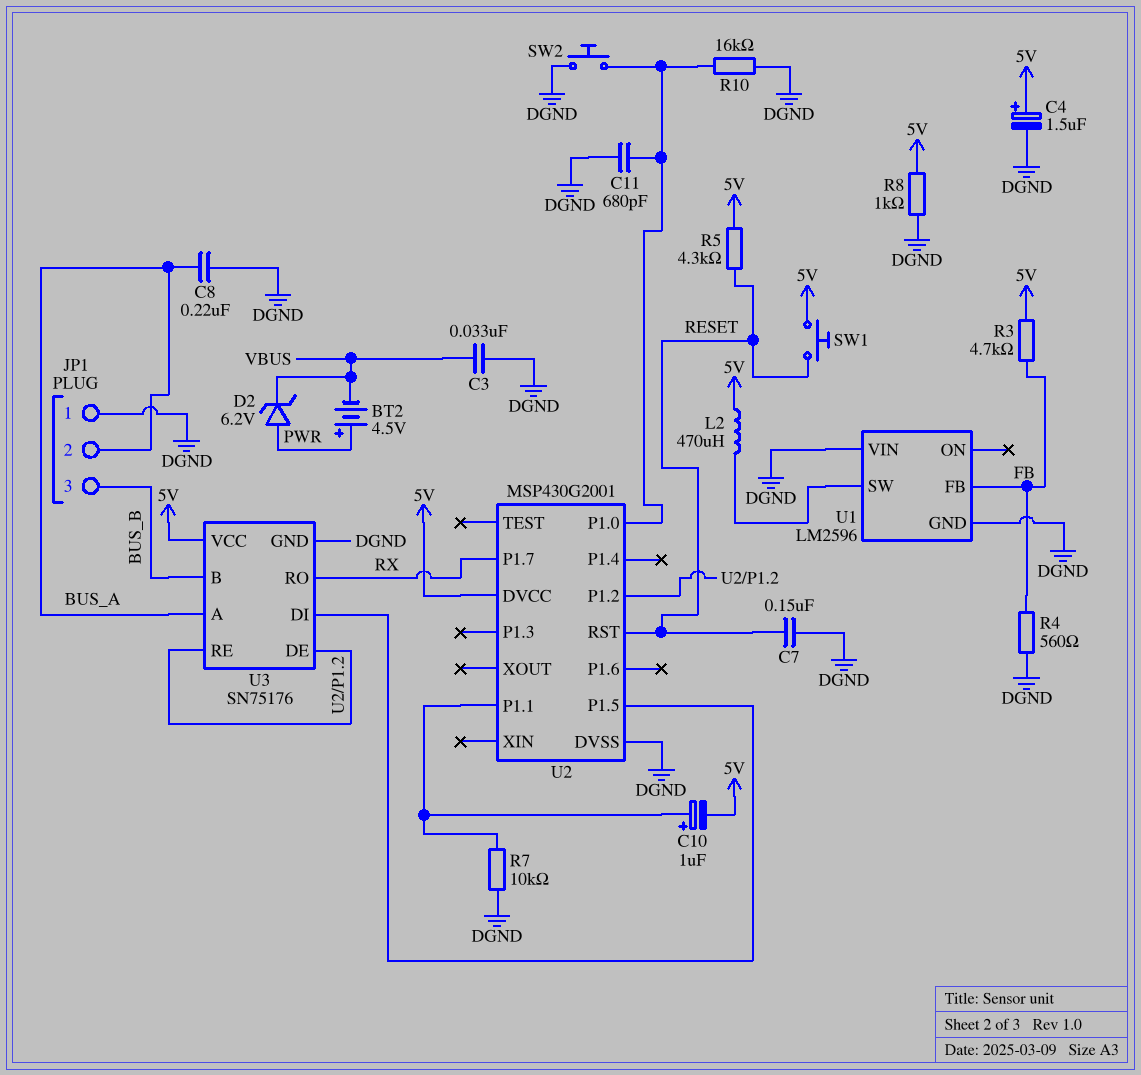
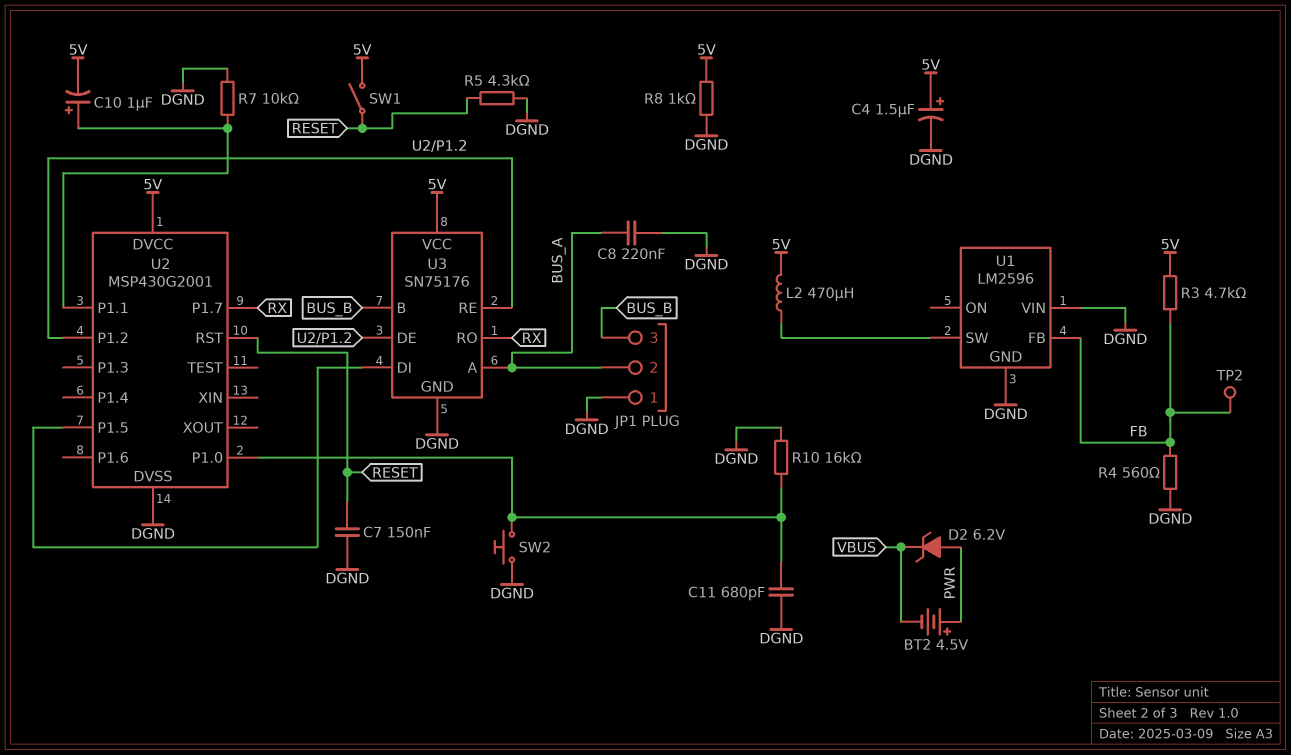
C3: 33nF (DGND, VBUS) -> none
R5: 4.3k (5V, RESET) -> 4.3k (DGND, RESET)
SW1: button (5V, RESET) -> switch (5V, RESET)
TP2: none -> test point (FB)

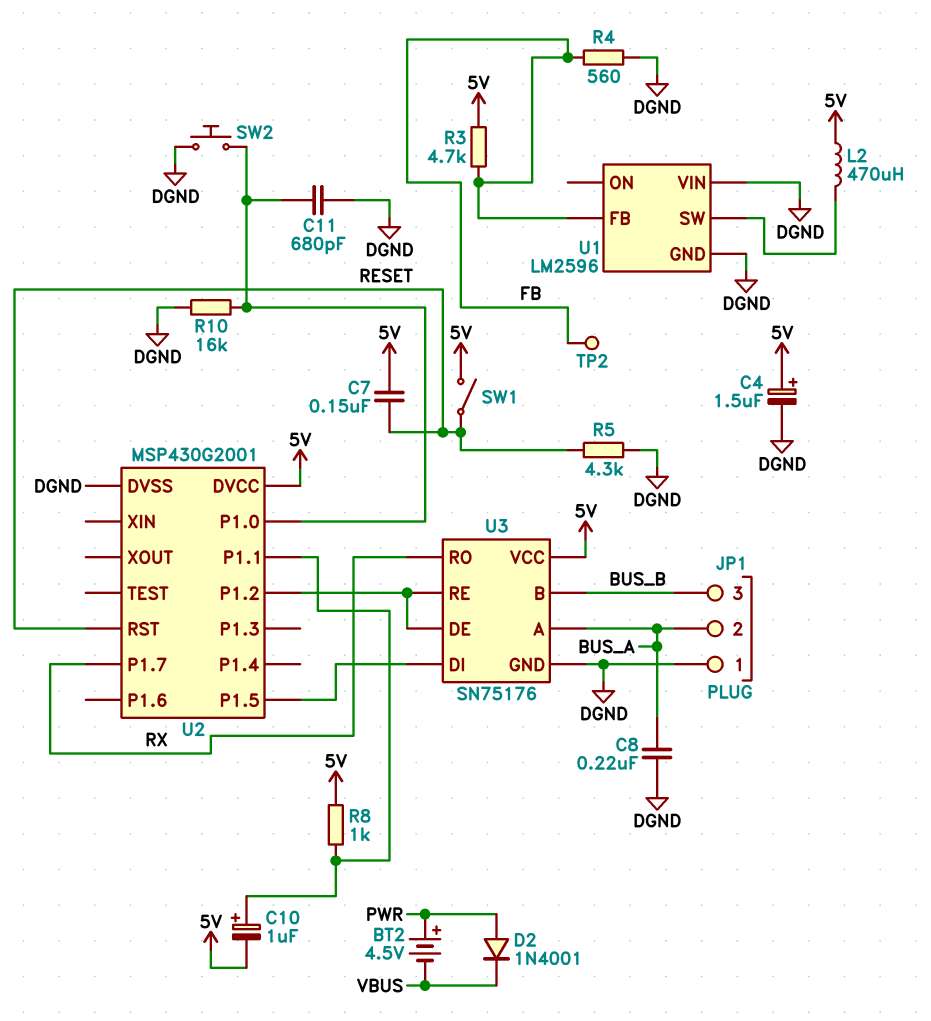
C7: 150nF (DGND, RESET) -> 150nF (5V, RESET)
D2: zener 6.2V (A PWR, K VBUS) -> diode 1N4001 (A PWR, K VBUS)
R7: 10k (DGND, U2/P1.1) -> none
R8: 1k (5V, DGND) -> 1k (5V, U2/P1.1)

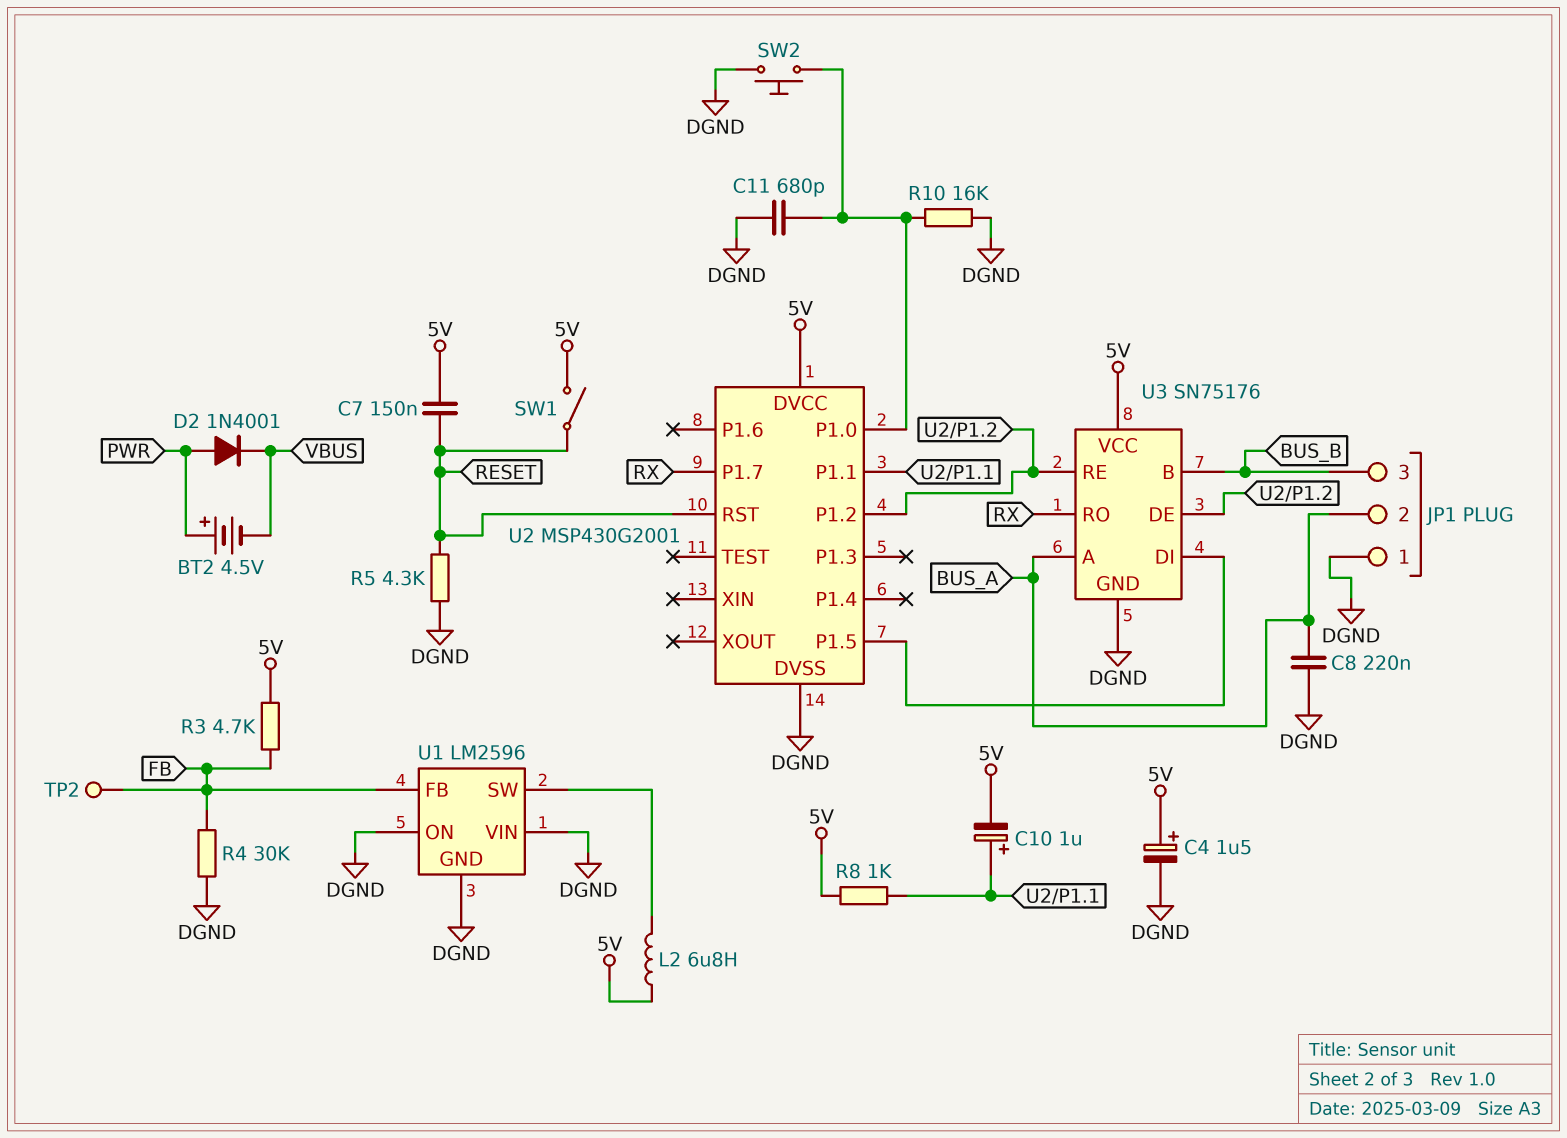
L2: 470uH (5V, U1/SW) -> 6.8uH (5V, U1/SW)
R4: 560 (DGND, FB) -> 30k (DGND, FB)
U1 pin ON: none -> DGND

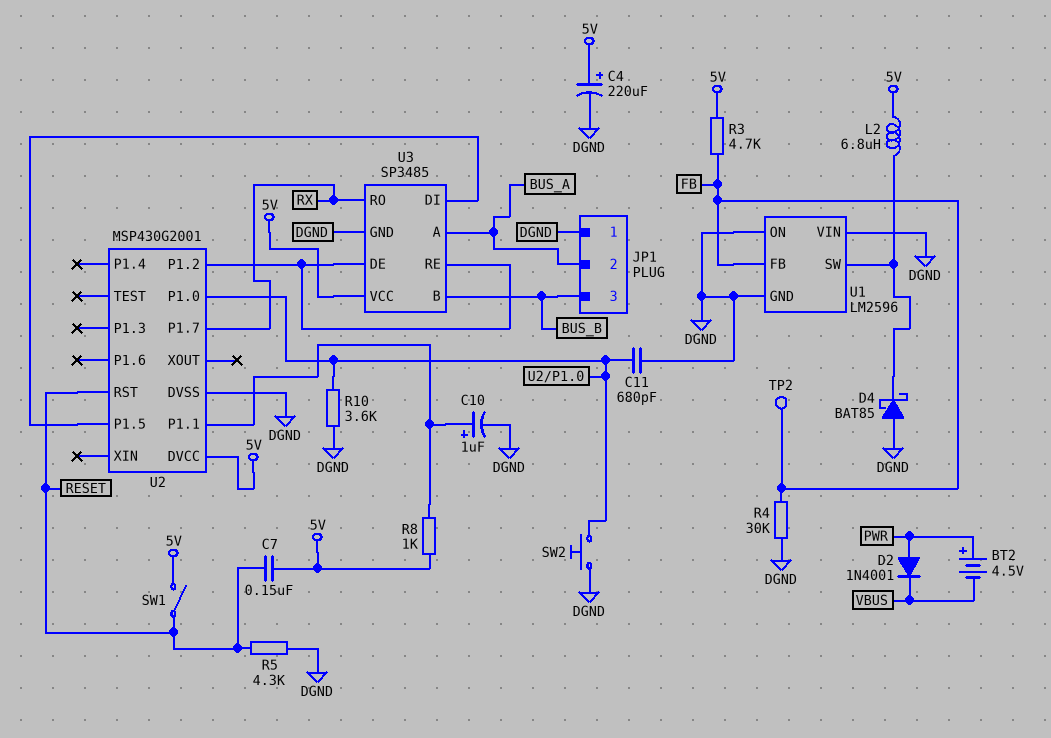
C4: 1.5uF (plus 5V, minus DGND) -> 220uF (plus 5V, minus DGND)
C8: 220nF (BUS_A, DGND) -> none
C10: 1uF (plus U2/P1.1, minus 5V) -> 1uF (plus U2/P1.1, minus DGND)
D4: none -> schottky BAT85 (A DGND, K U1/SW)
R10: 16k (DGND, U2/P1.0) -> 3.6k (DGND, U2/P1.0)
U3: SN75176 -> SP3485

